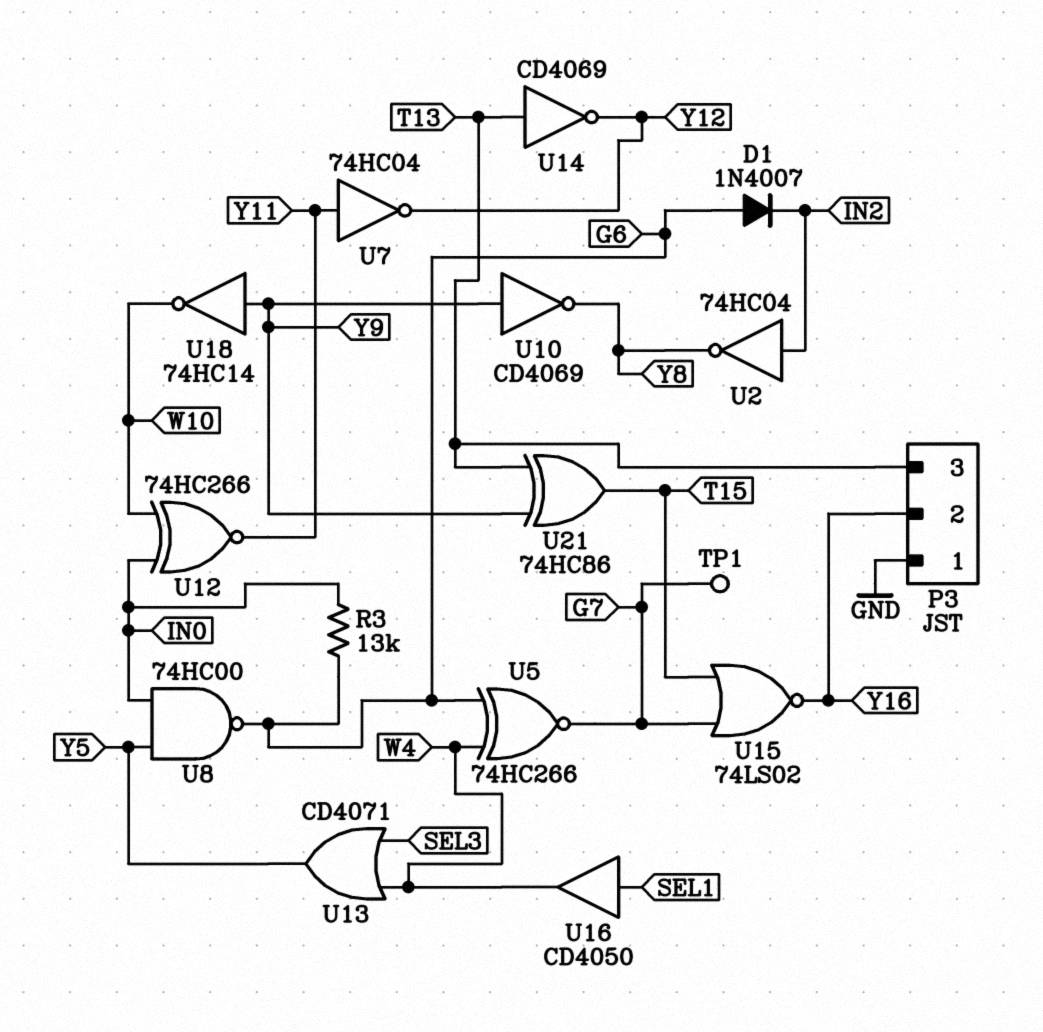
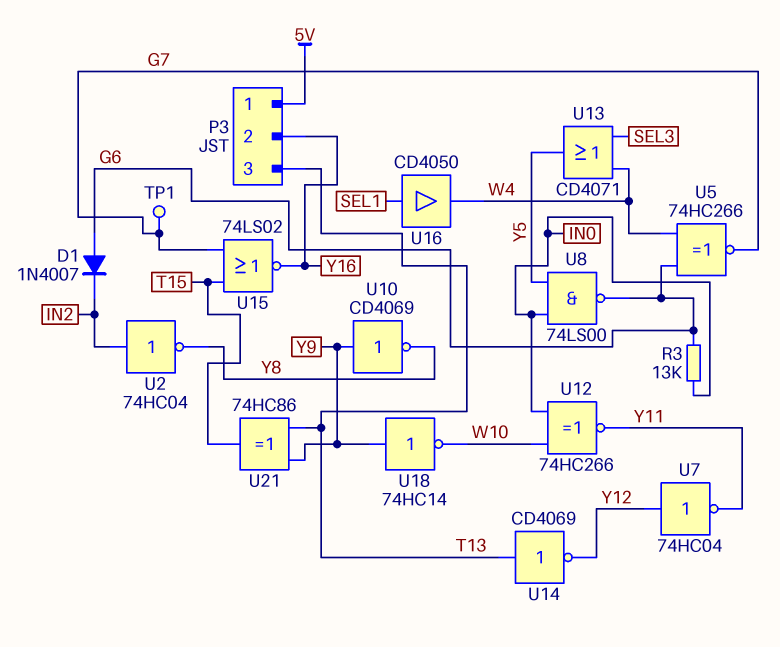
P3 pin 1: GND -> 5V
U7: NOT 74HC04 (in Y11, out Y12) -> NOT 74HC04 (in Y12, out Y11)
U8: NAND 74HC00 (in IN0, in Y5, out G6) -> NAND 74LS00 (in IN0, in Y5, out G6)

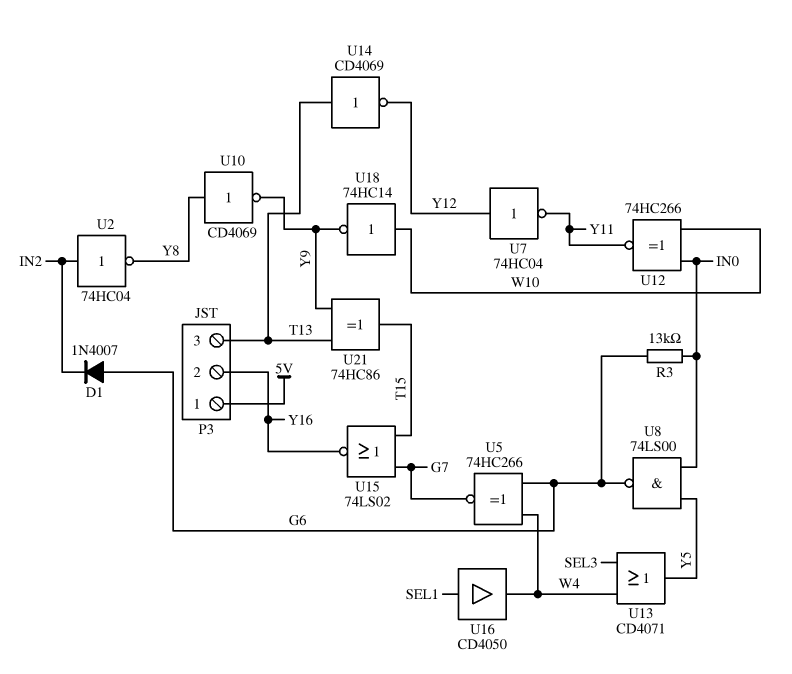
TP1: test point (G7) -> none
U10: NOT CD4069 (in Y9, out Y8) -> NOT CD4069 (in Y8, out Y9)
U18: NOT 74HC14 (in Y9, out W10) -> NOT 74HC14 (in W10, out Y9)

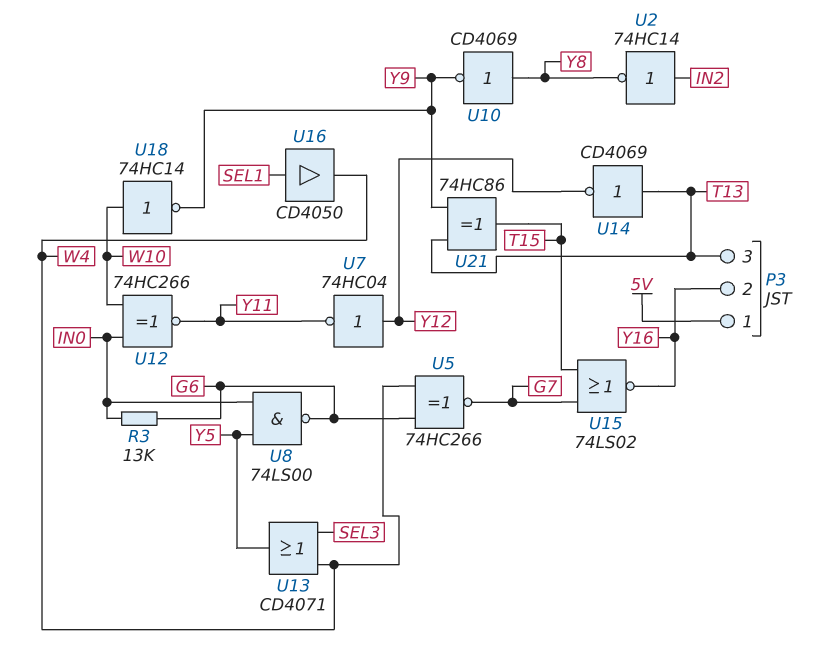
D1: diode 1N4007 (A G6, K IN2) -> none
U2: NOT 74HC04 (in IN2, out Y8) -> NOT 74HC14 (in IN2, out Y8)

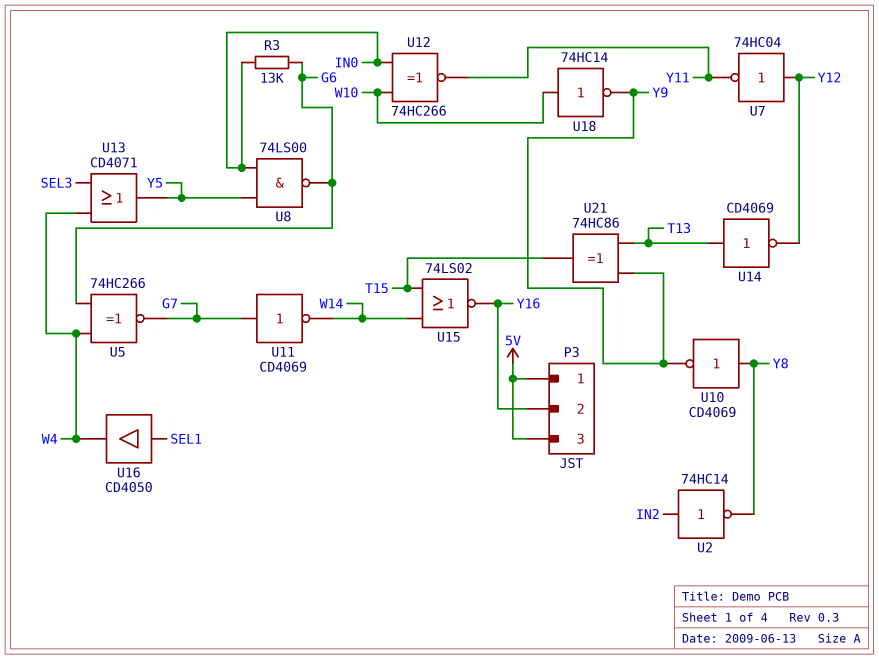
P3 pin 3: T13 -> 5V
U11: none -> NOT CD4069 (in G7, out W14)
U15: NOR 74LS02 (in G7, in T15, out Y16) -> NOR 74LS02 (in T15, in W14, out Y16)

